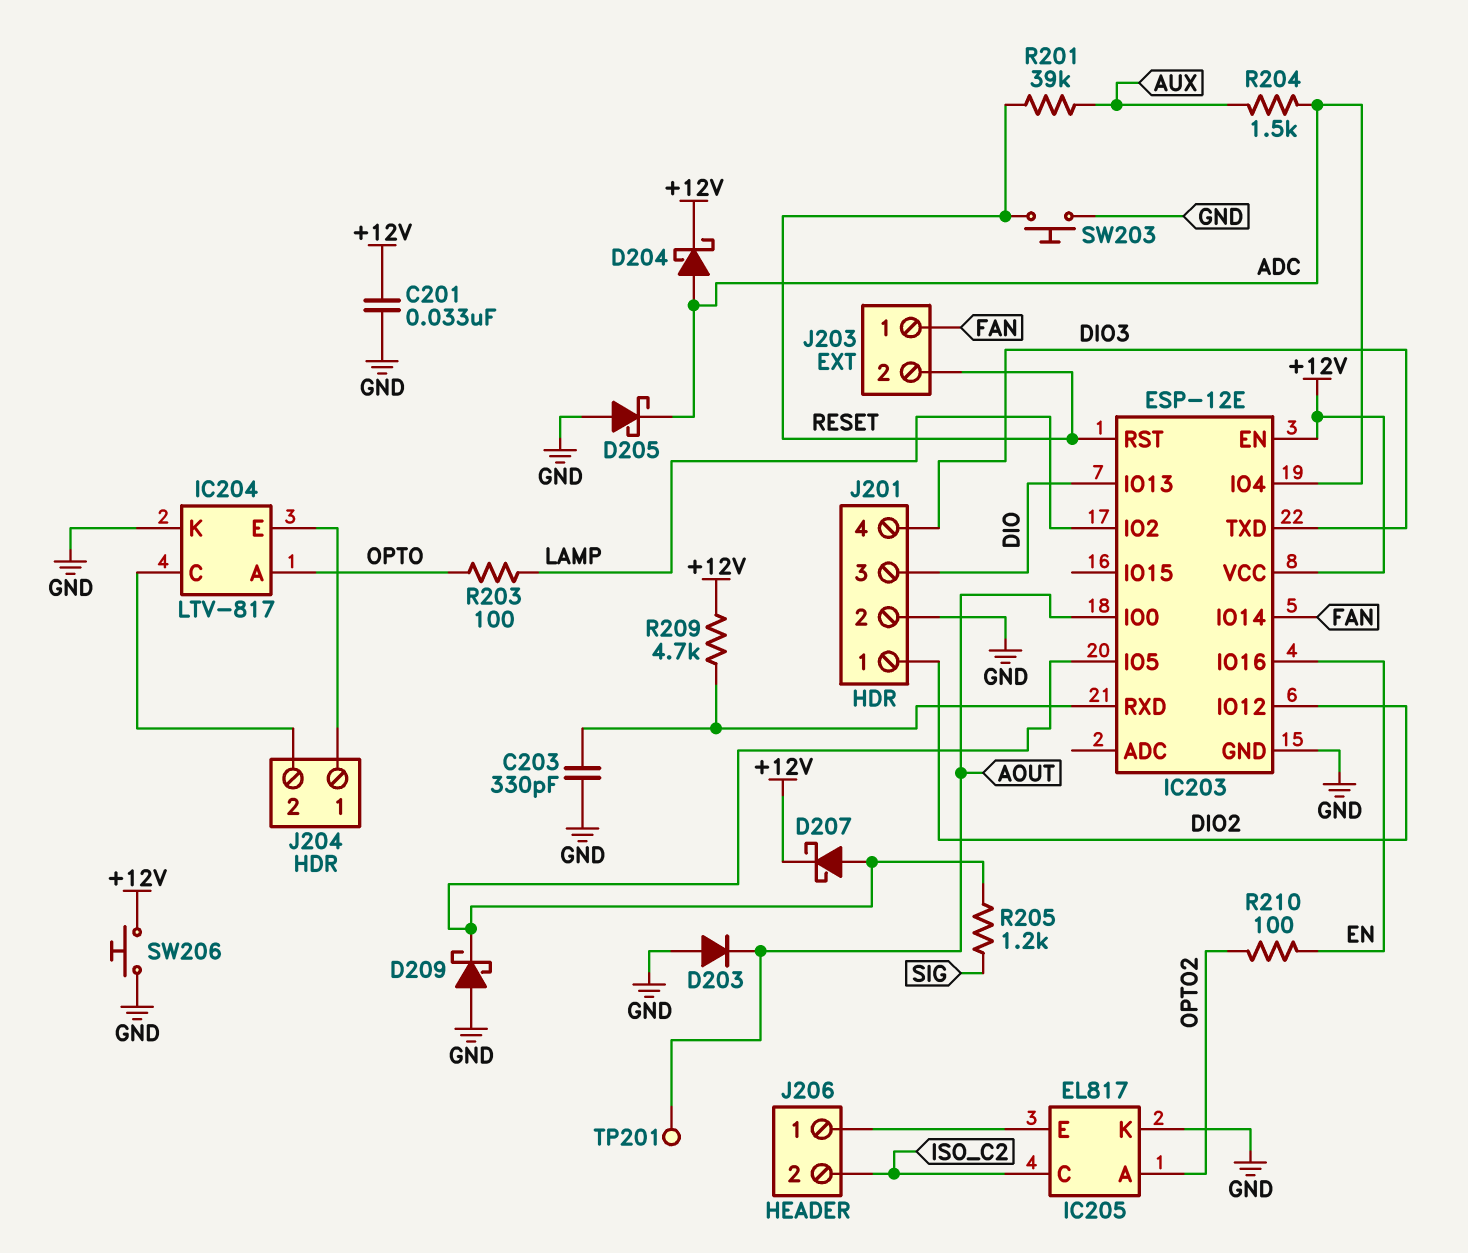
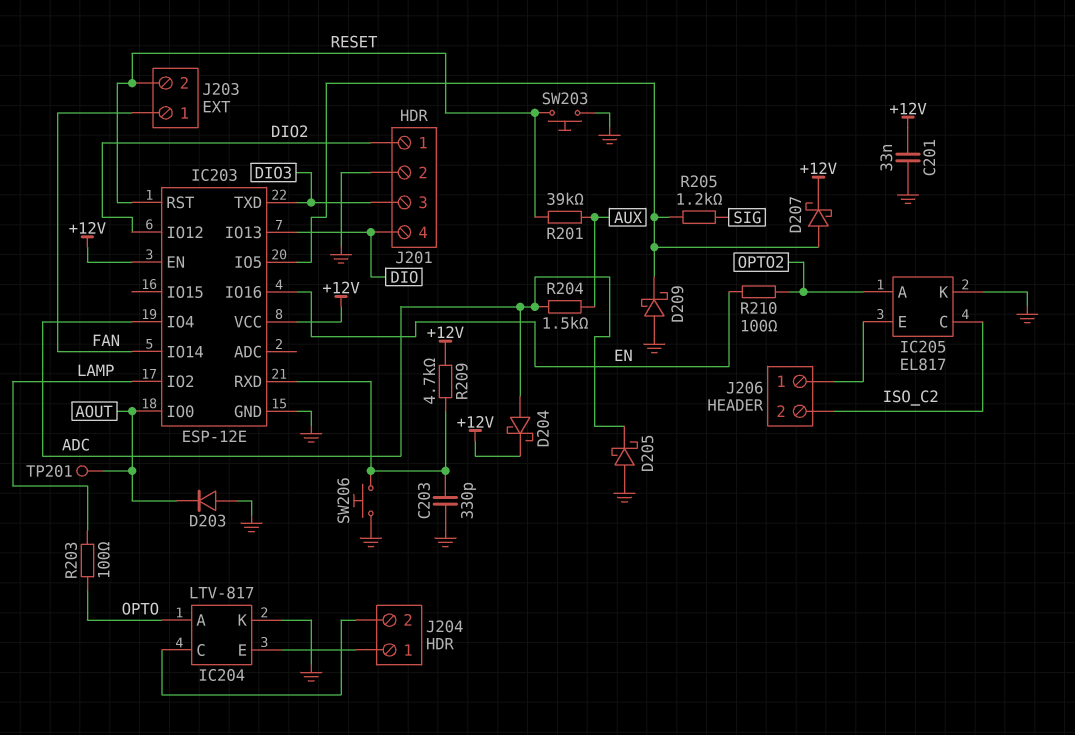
J201 pin 3: DIO -> DIO3
J201 pin 4: DIO3 -> DIO
SW206: button (+12V, GND) -> button (GND, IC203/RXD)

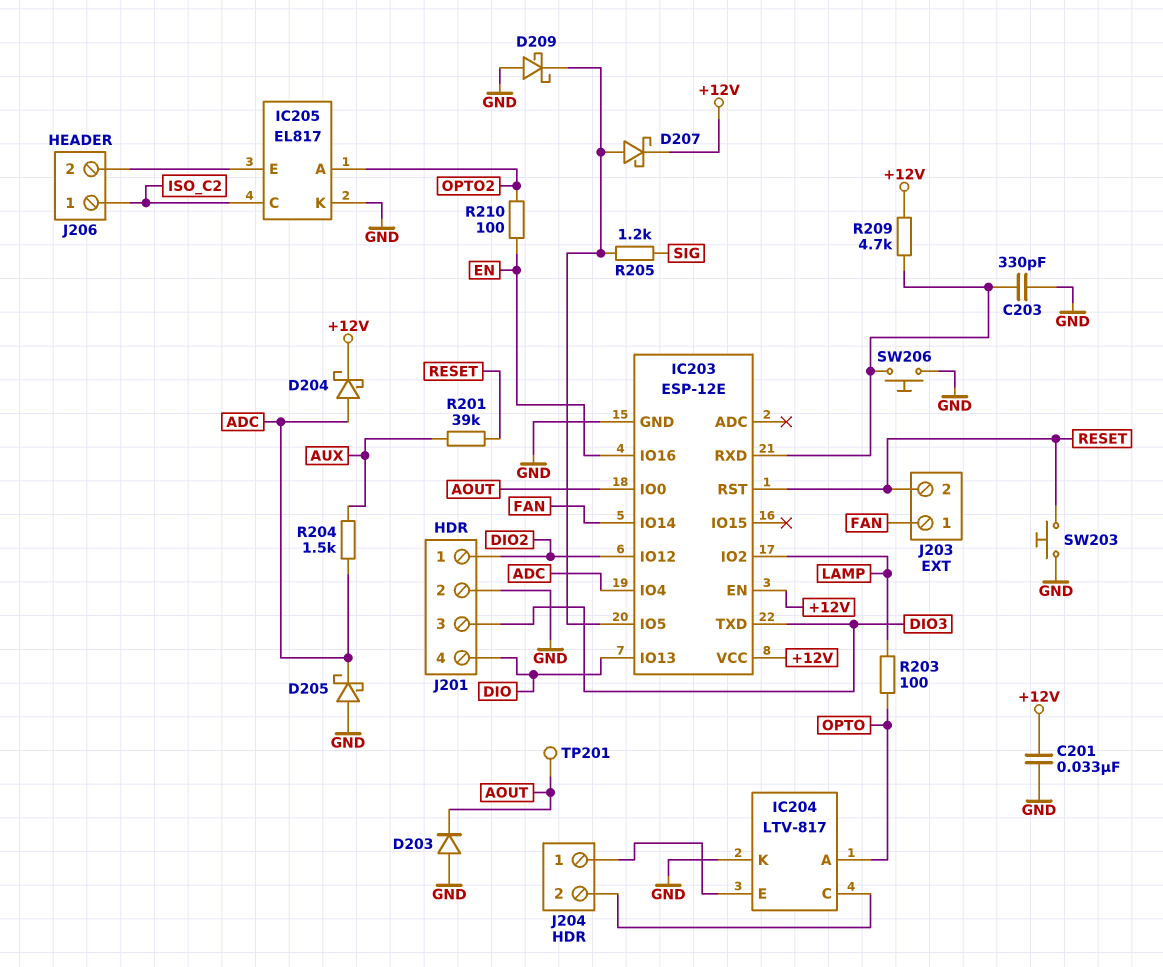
J206 pin 1: IC205/E -> ISO_C2
J206 pin 2: ISO_C2 -> IC205/E

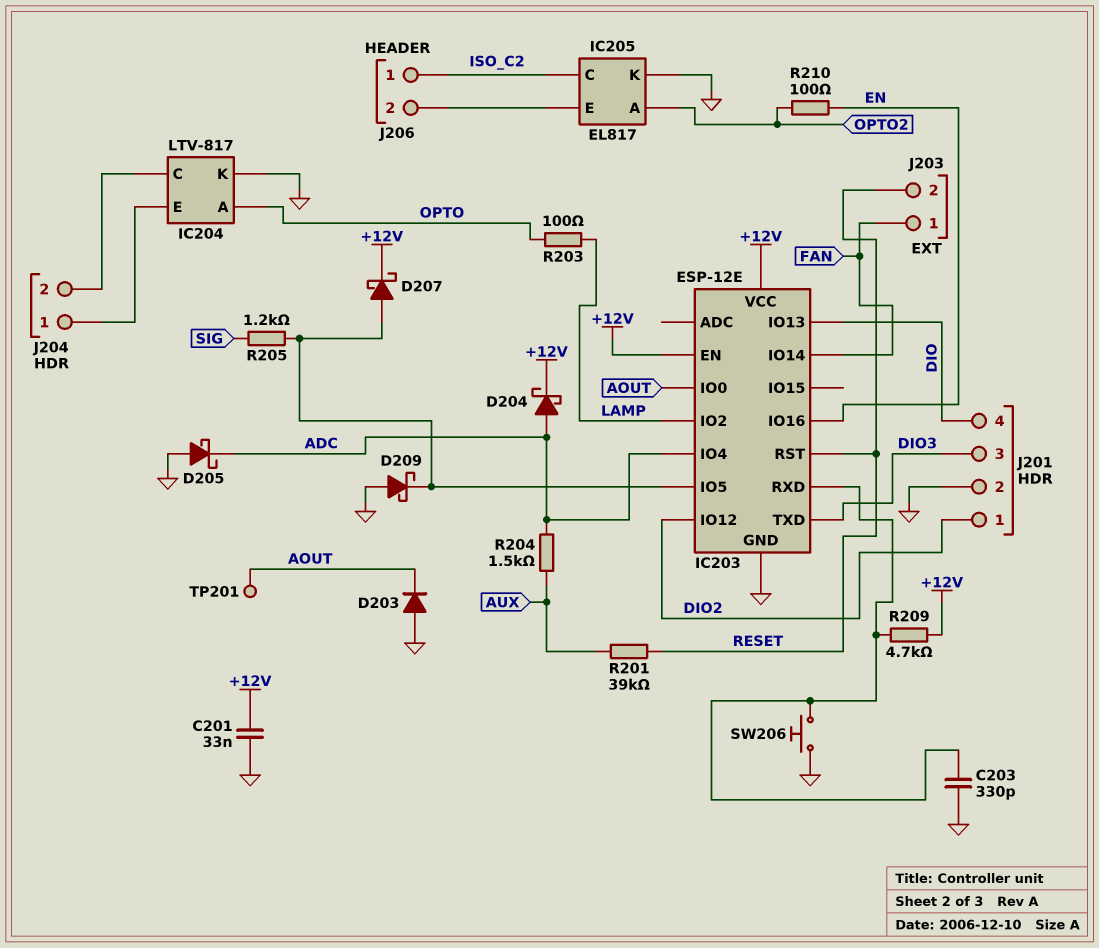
SW203: button (GND, RESET) -> none

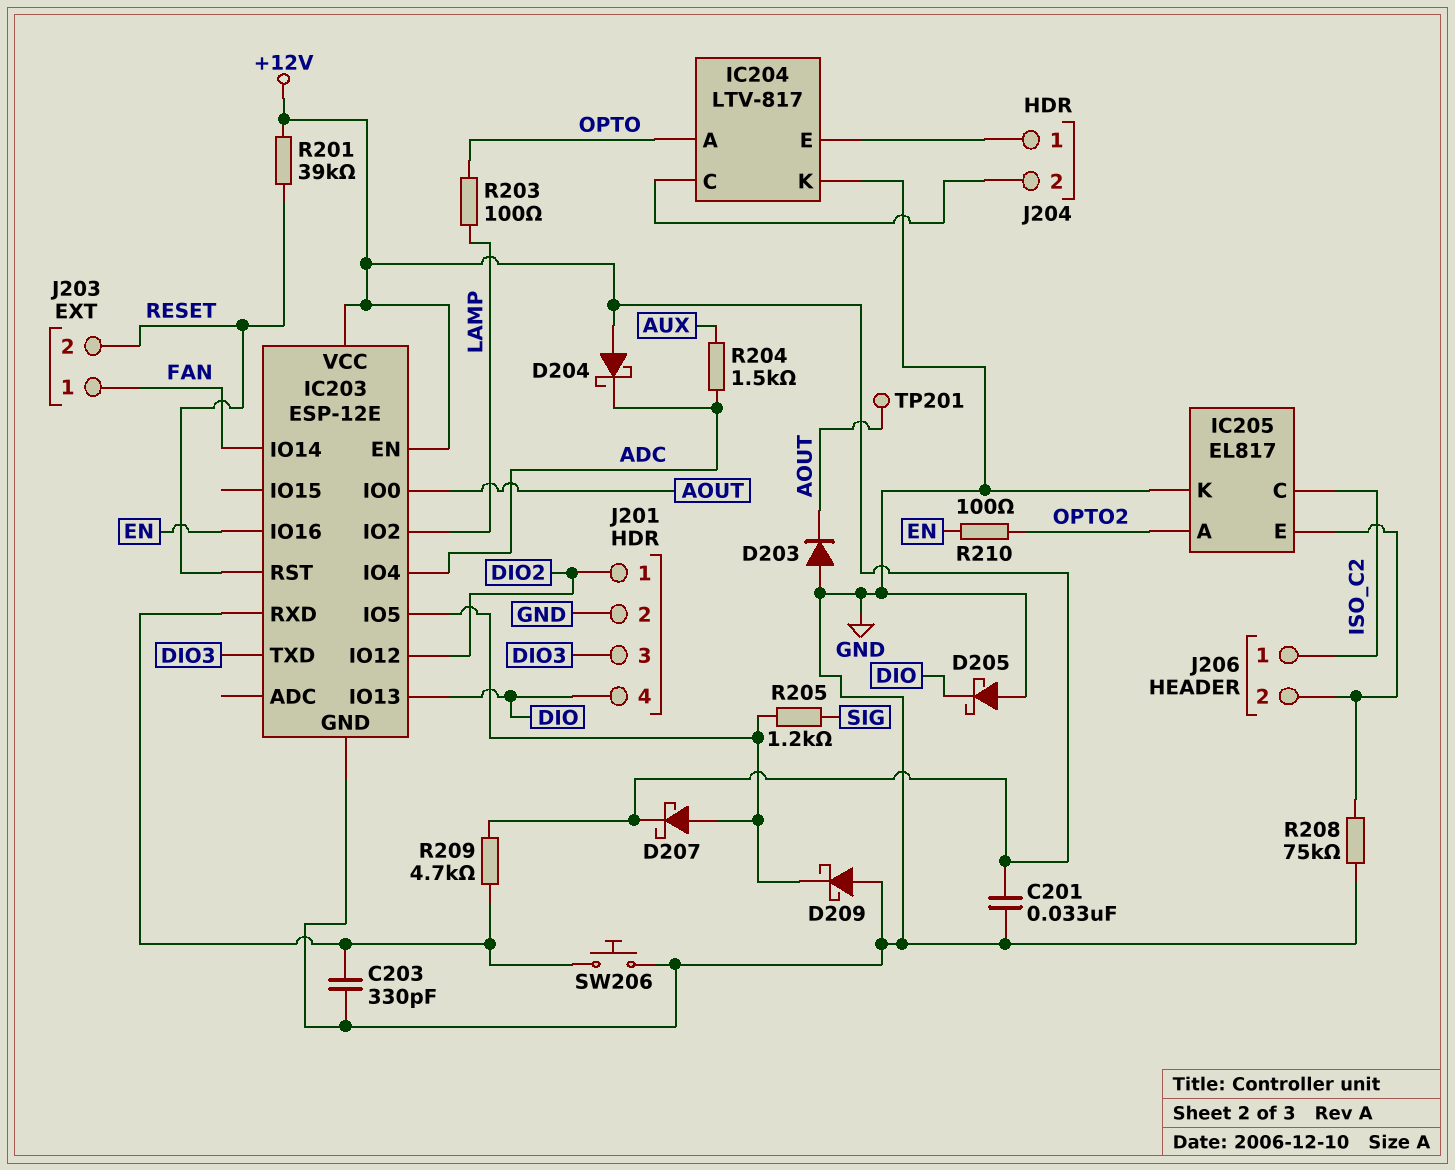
D204: schottky (A ADC, K +12V) -> schottky (A +12V, K ADC)
D205: schottky (A GND, K ADC) -> schottky (A GND, K DIO)
R201: 39k (AUX, RESET) -> 39k (+12V, RESET)
R208: none -> 75k (GND, IC205/E)

